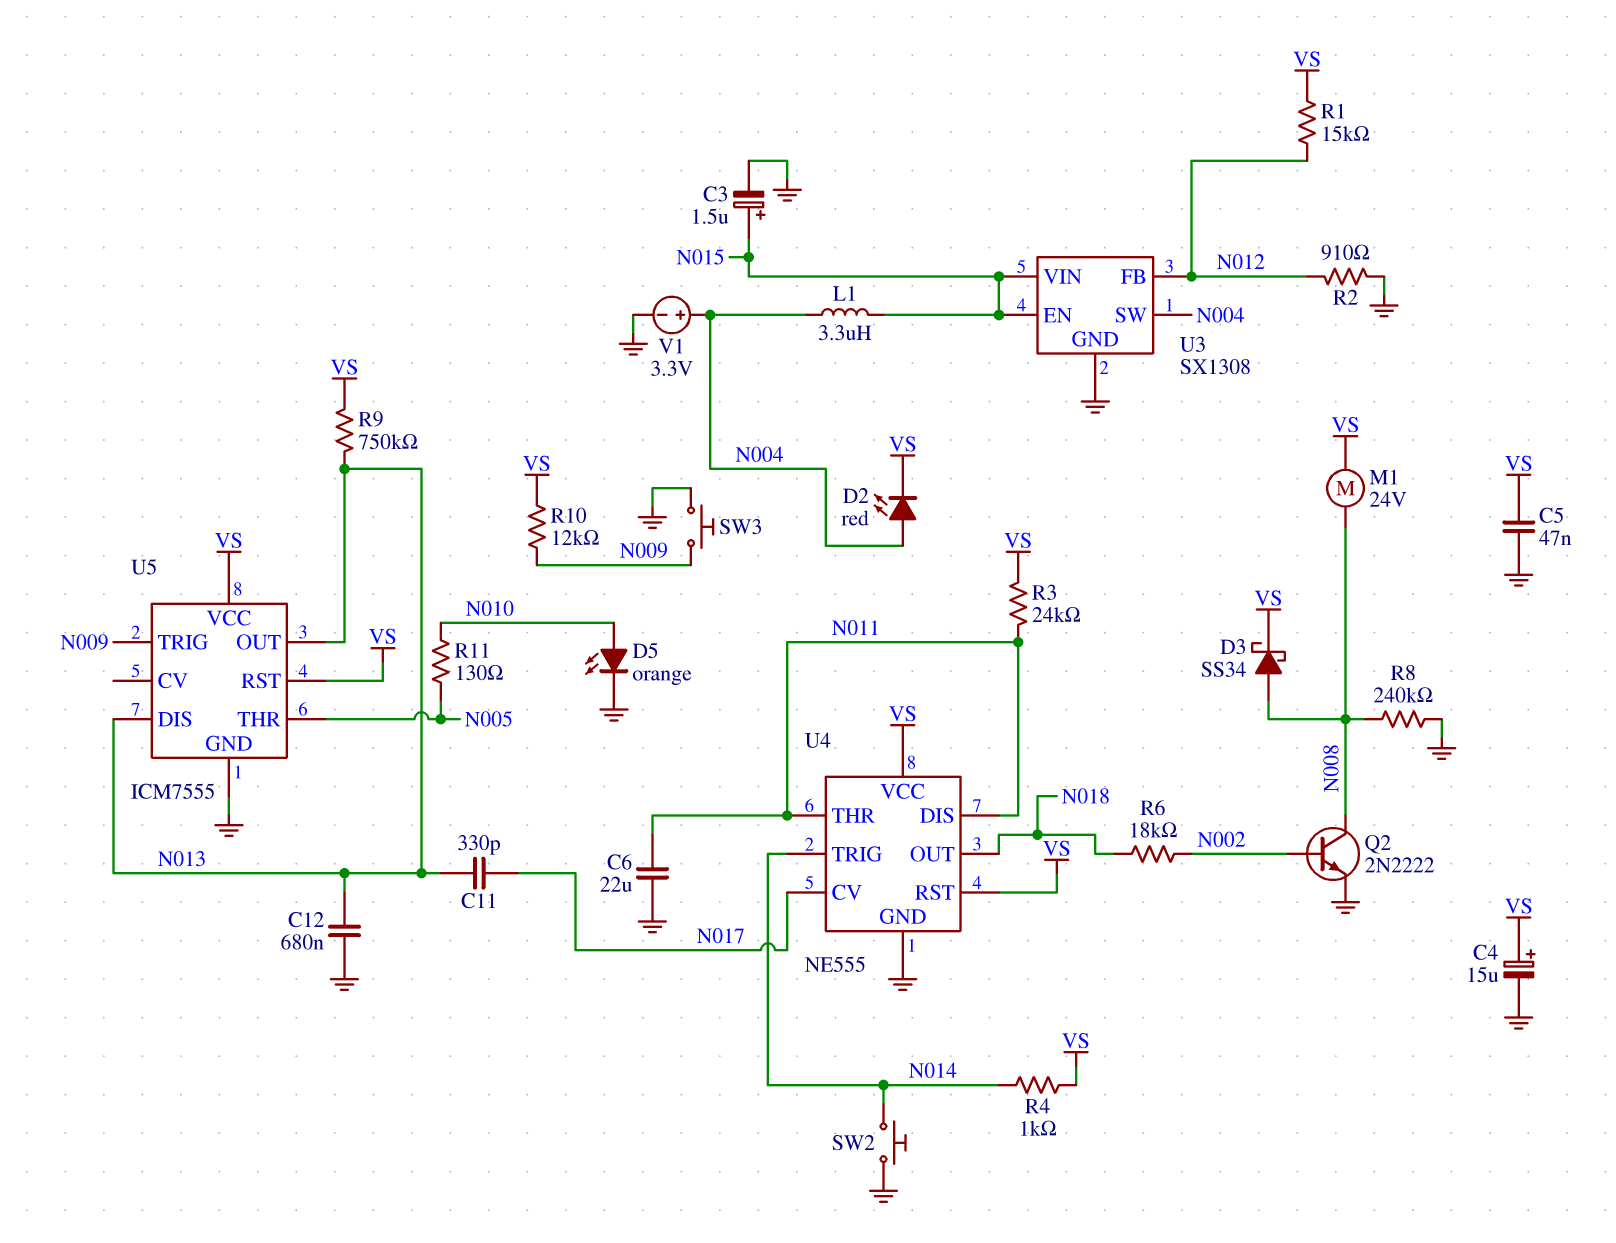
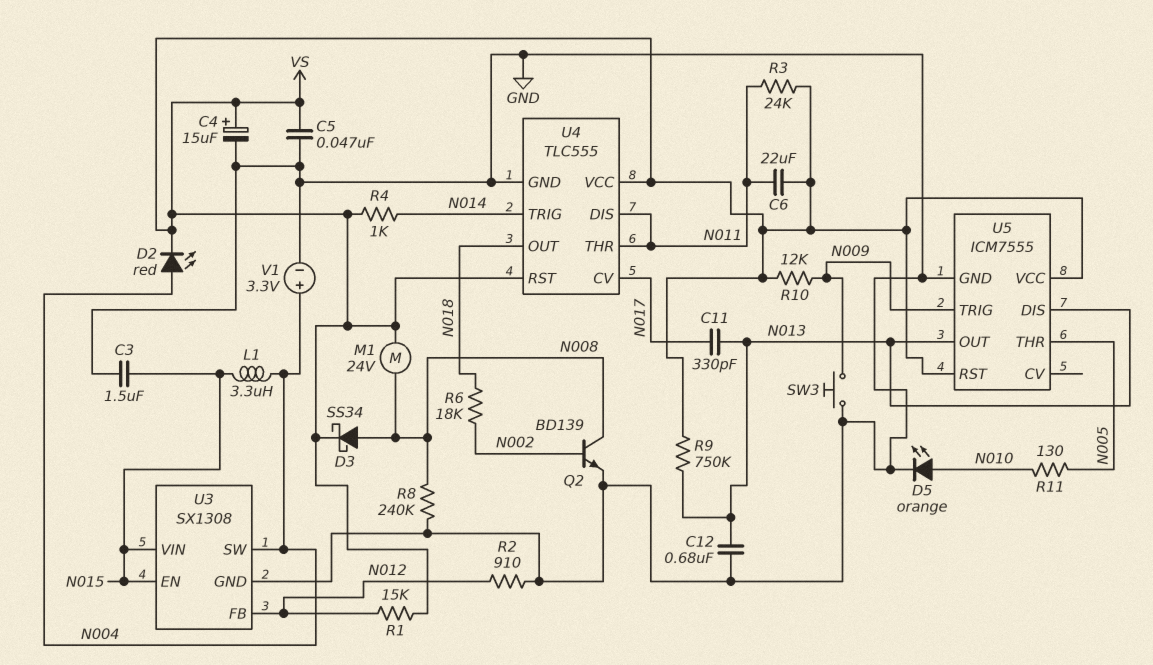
C3: 1.5uF (plus N015, minus GND) -> 1.5uF (GND, N015)
C6: 22uF (GND, N011) -> 22uF (N011, VS)
Q2: NPN 2N2222 (B N002, C N008, E GND) -> NPN BD139 (B N002, C N008, E GND)
SW2: button (GND, N014) -> none
U4: NE555 -> TLC555

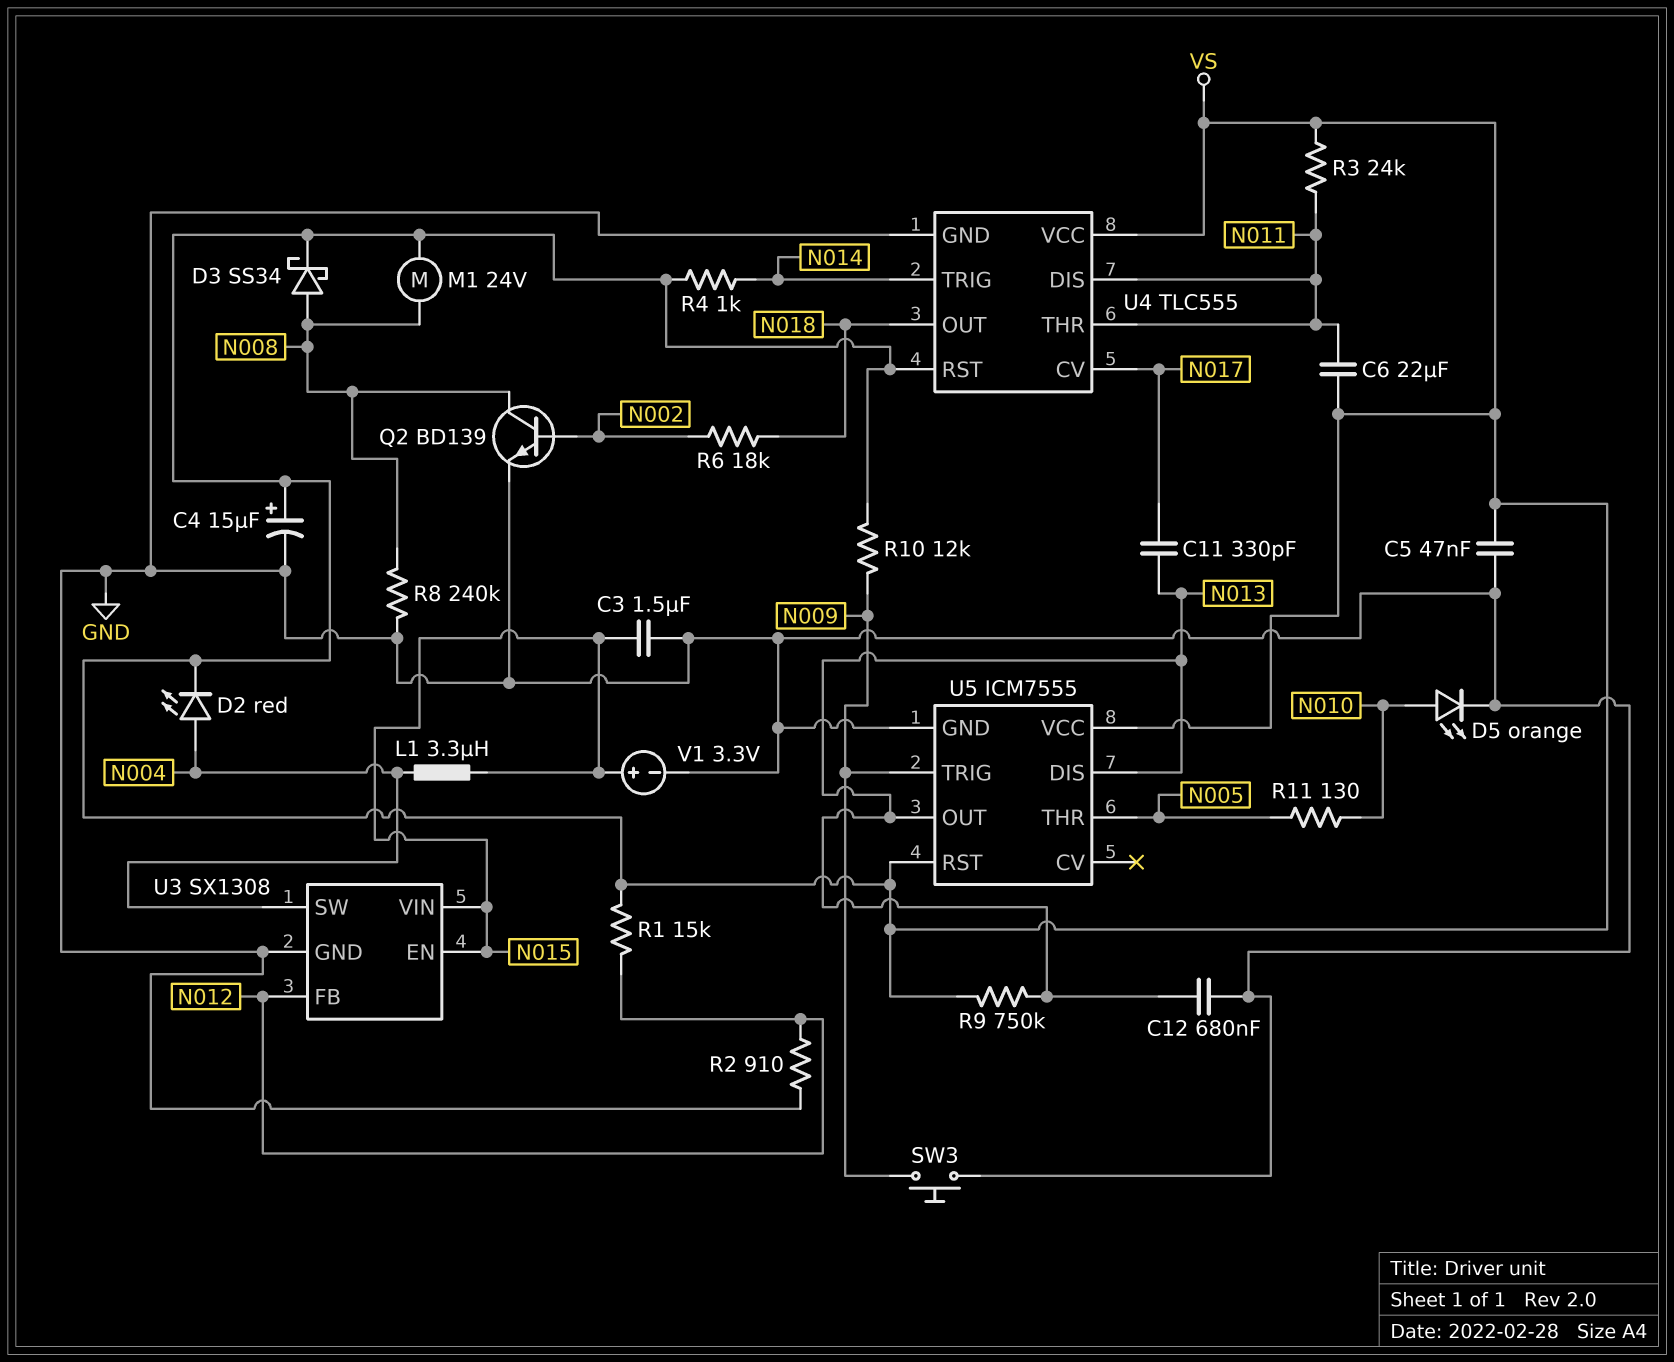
V1: 3.3V (plus N004, minus GND) -> 3.3V (plus N015, minus GND)

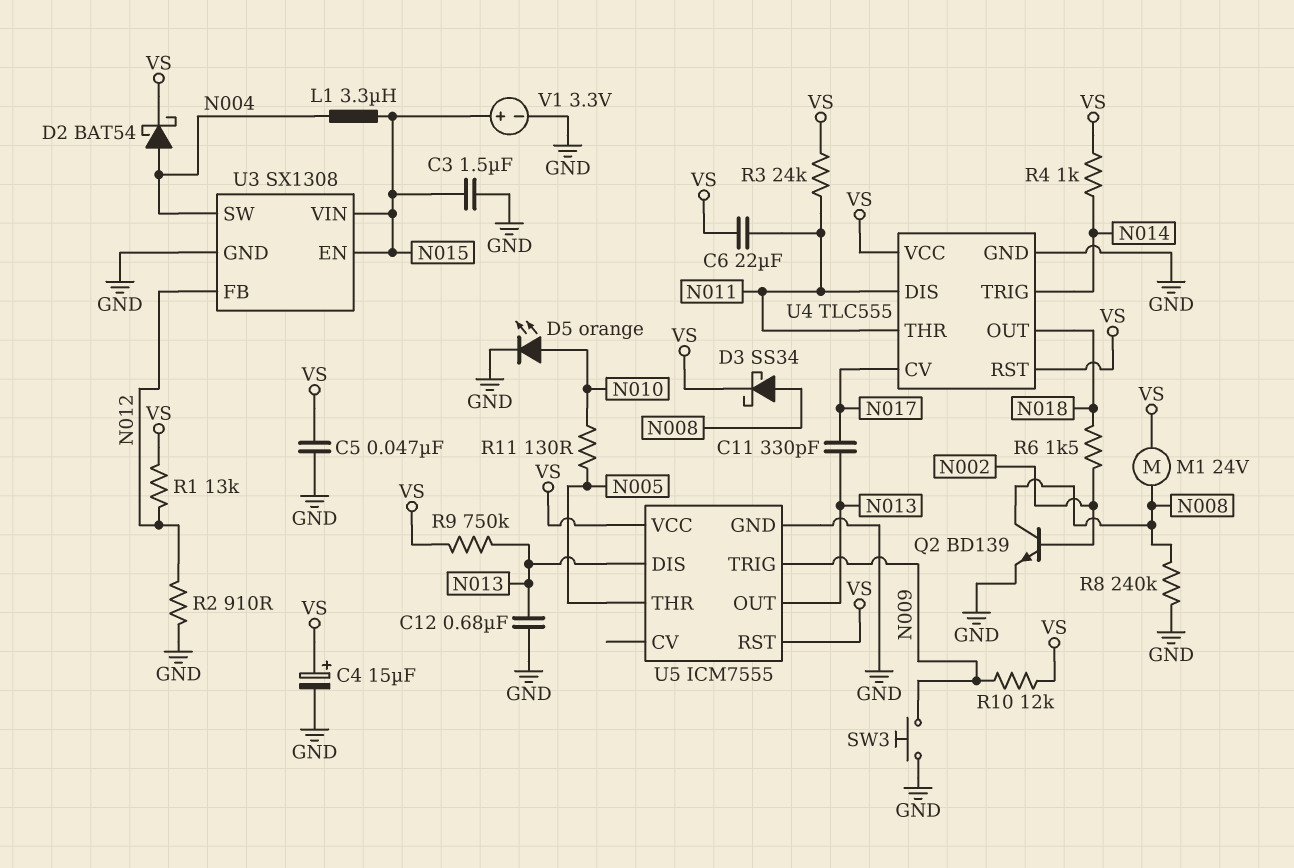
D2: LED red (A N004, K VS) -> schottky BAT54 (A N004, K VS)
R1: 15k (N012, VS) -> 13k (N012, VS)
R6: 18k (N002, N018) -> 1.5k (N002, N018)

